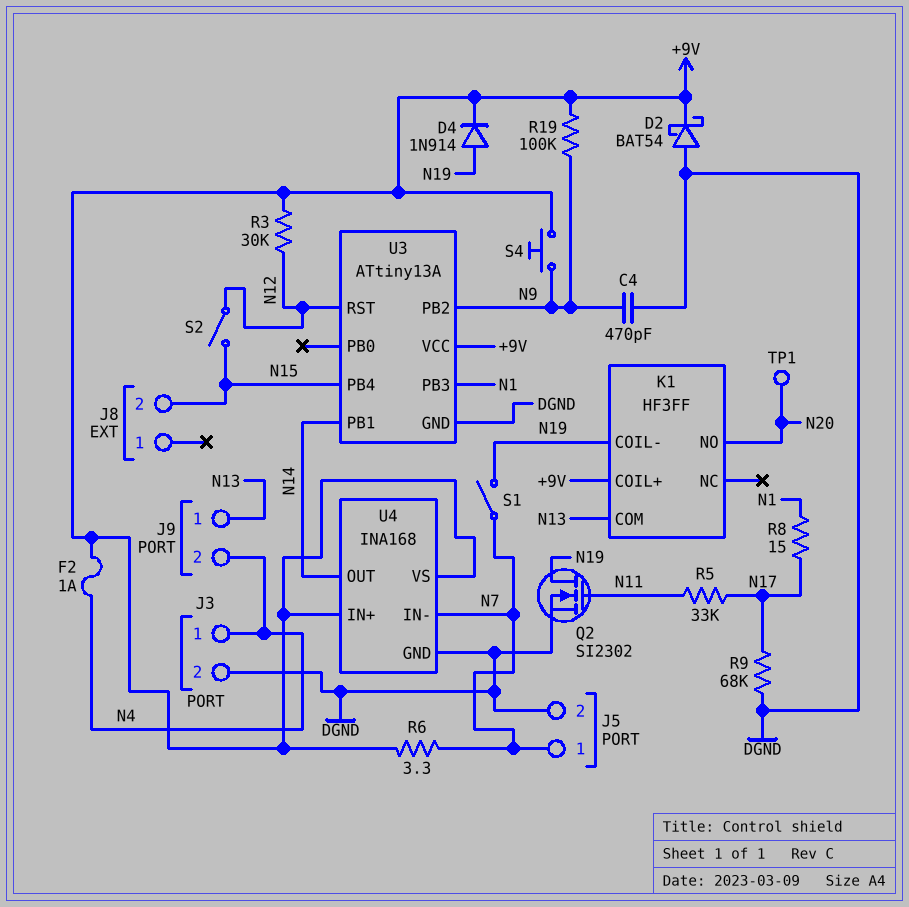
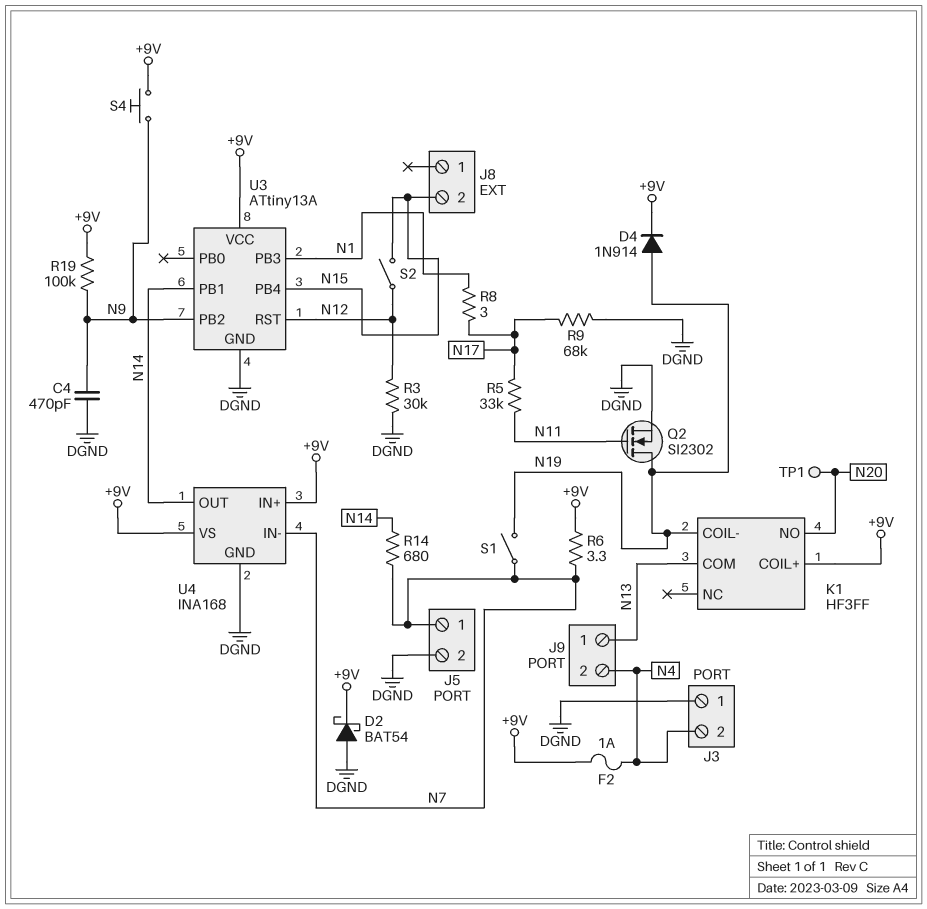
J3 pin 1: N4 -> DGND
J3 pin 2: DGND -> N4
R3: 30k (+9V, N12) -> 30k (DGND, N12)
R8: 15 (N1, N17) -> 3 (N1, N17)
R14: none -> 680 (N7, N14)

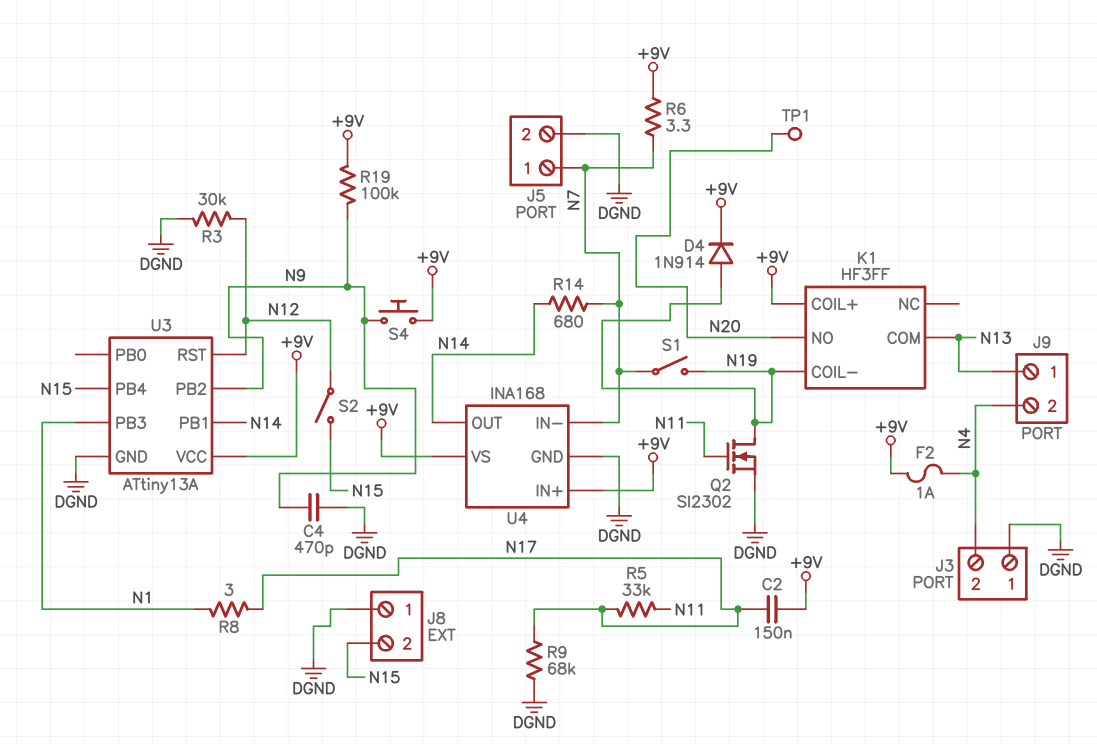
C2: none -> 150nF (+9V, N17)
D2: schottky BAT54 (A DGND, K +9V) -> none
J8 pin 1: none -> DGND

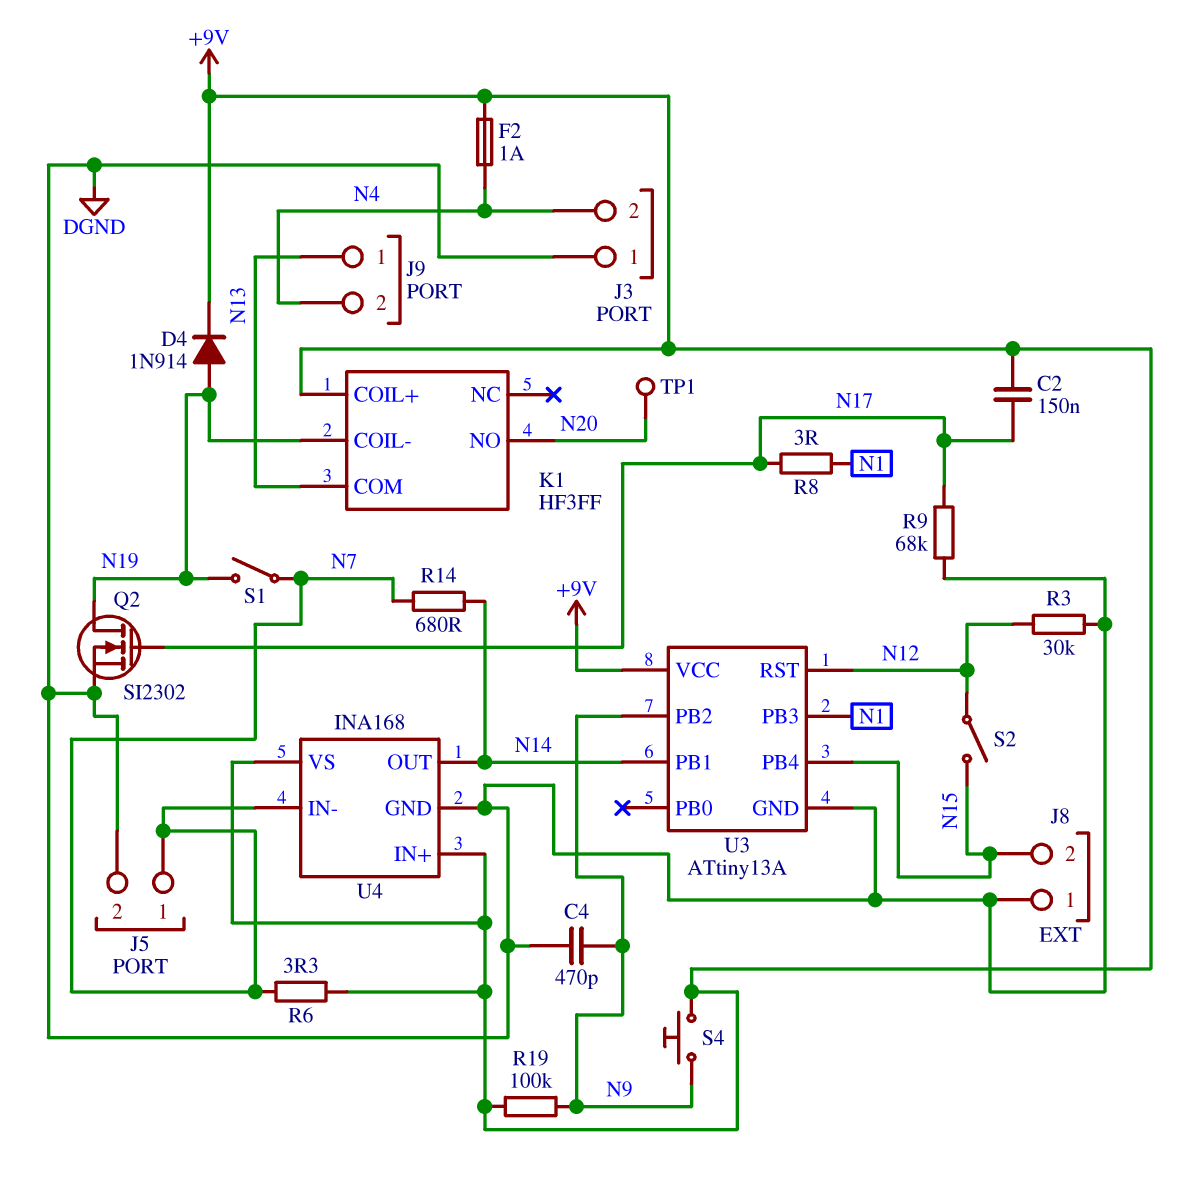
Q2: NMOS SI2302 (G N11, D N19, S DGND) -> NMOS SI2302 (G N17, D N19, S DGND)
R5: 33k (N11, N17) -> none

